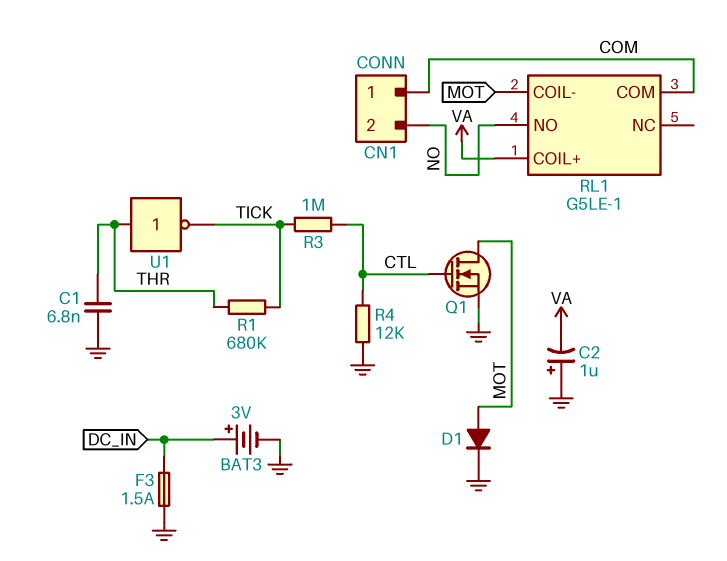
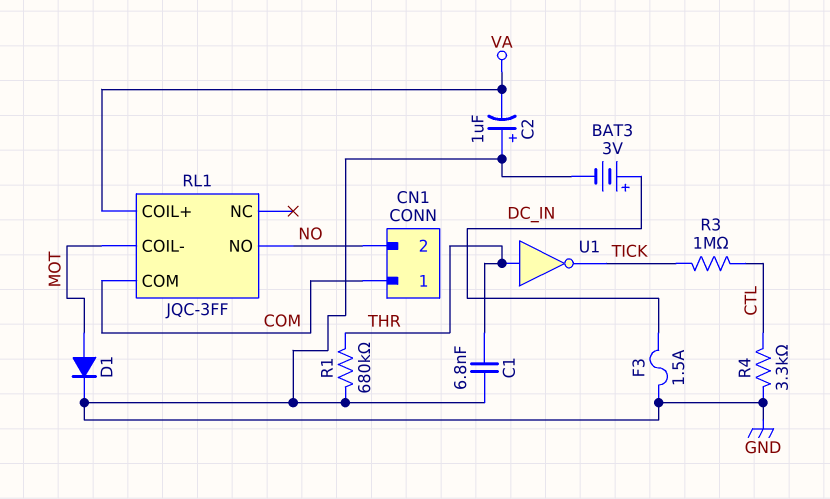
Q1: NMOS (G CTL, D MOT, S GND) -> none
R1: 680k (THR, TICK) -> 680k (GND, THR)
R4: 12k (CTL, GND) -> 3.3k (CTL, GND)
RL1: G5LE-1 -> JQC-3FF

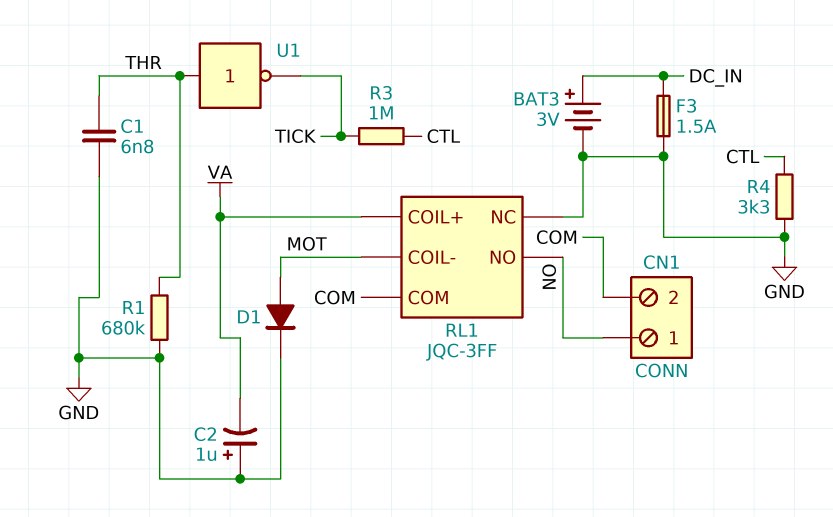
CN1 pin 1: COM -> NO
CN1 pin 2: NO -> COM
RL1 pin NC: none -> GND

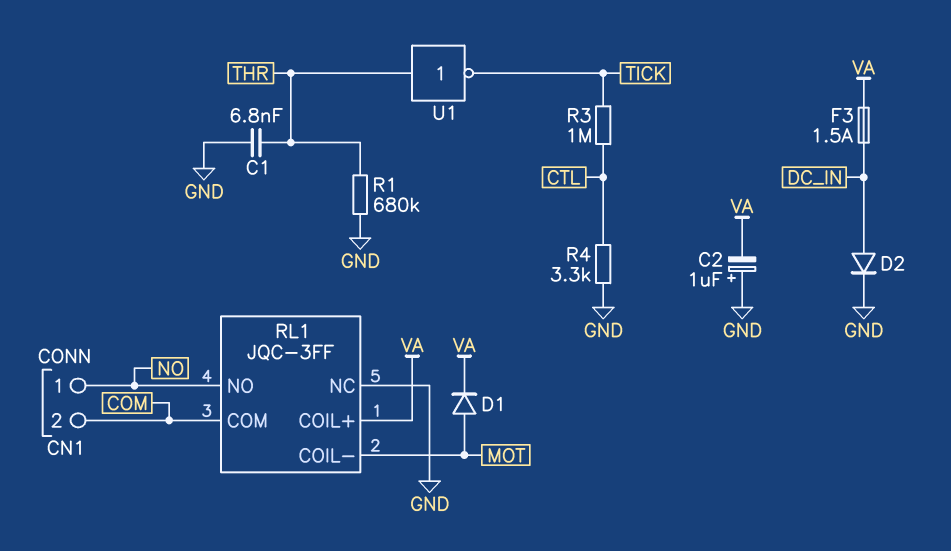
BAT3: 3V (plus DC_IN, minus GND) -> none
D1: diode (A MOT, K GND) -> diode (A MOT, K VA)
D2: none -> diode (A DC_IN, K GND)
F3: 1.5A (DC_IN, GND) -> 1.5A (DC_IN, VA)

